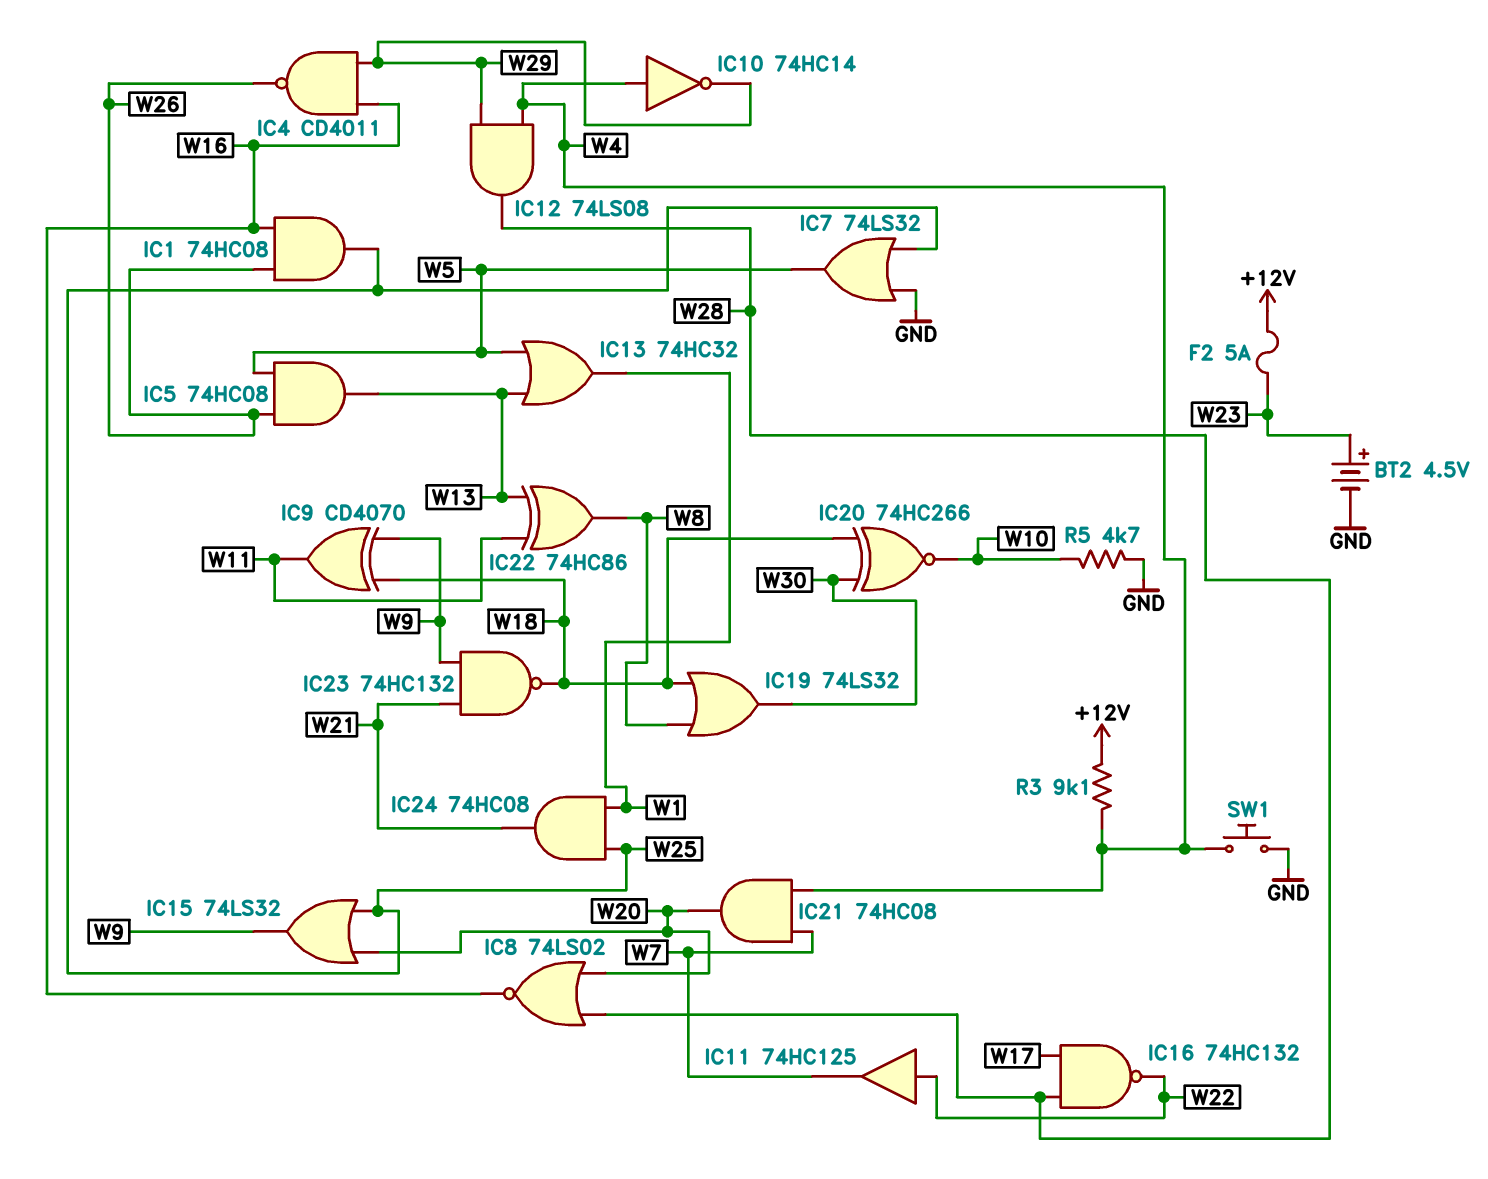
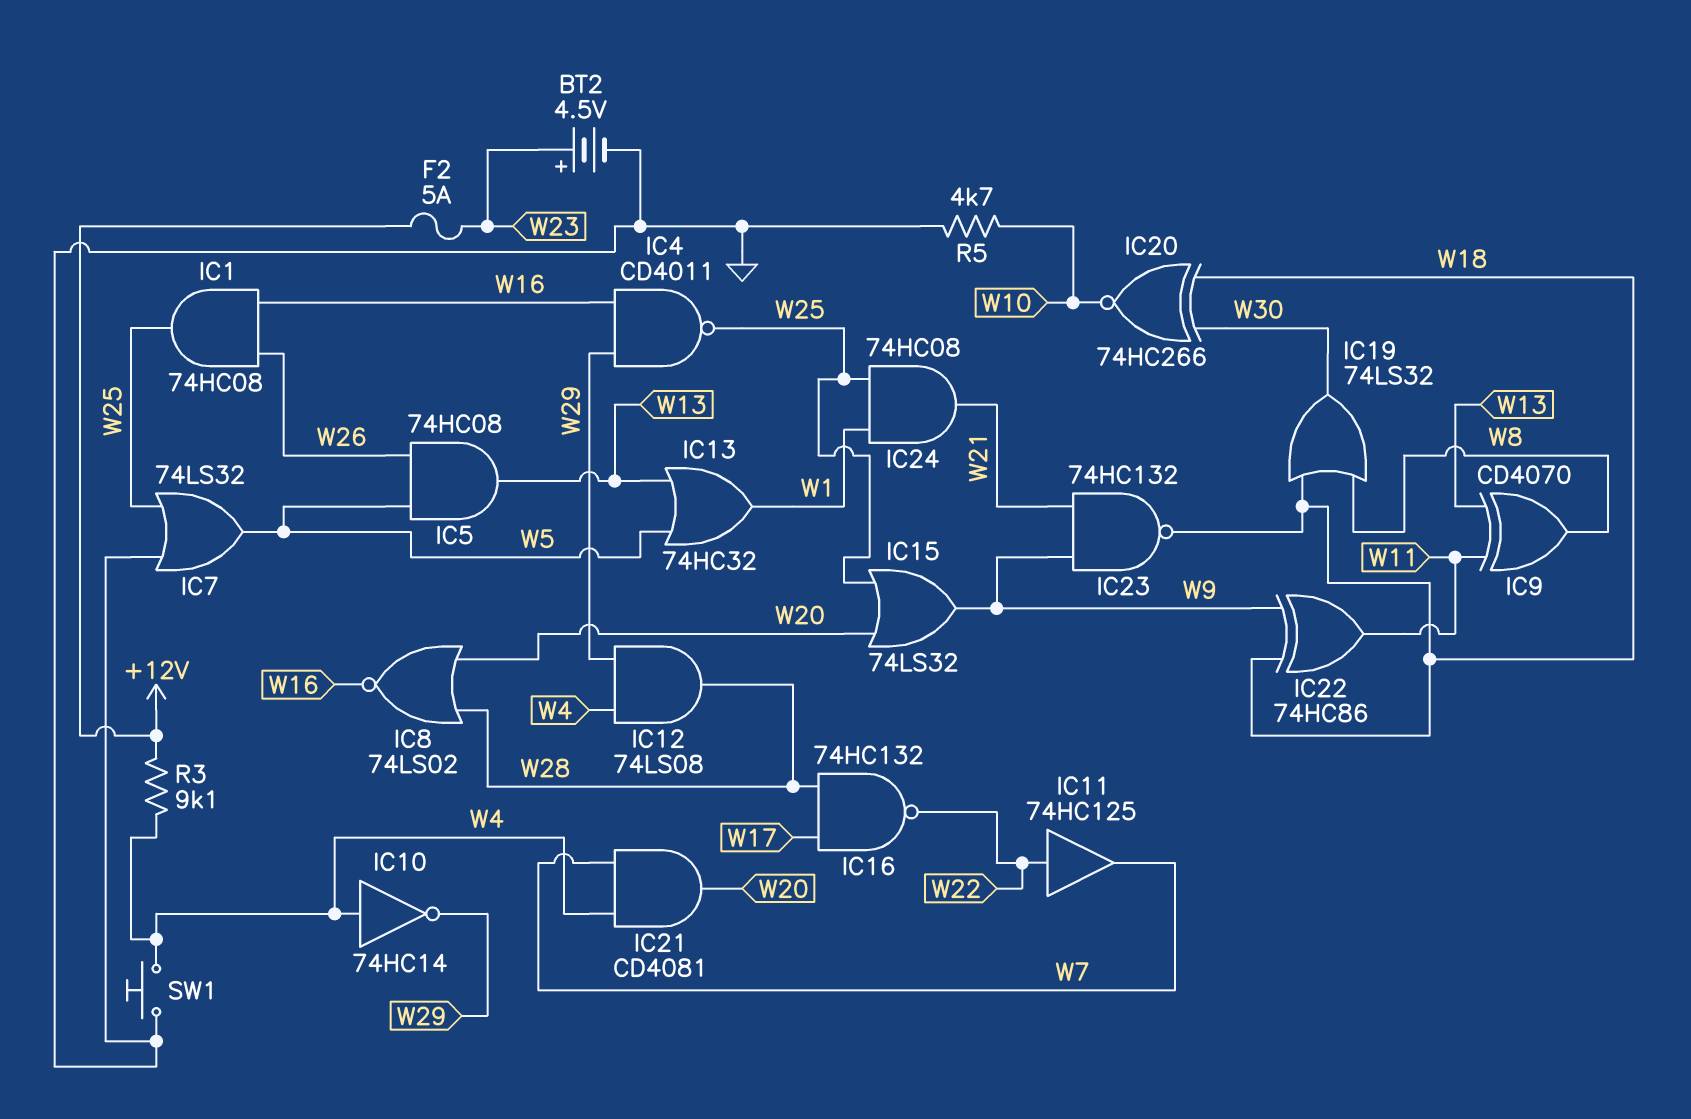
IC4: NAND CD4011 (in W16, in W29, out W26) -> NAND CD4011 (in W16, in W29, out W25)
IC9: XOR CD4070 (in W9, in W18, out W11) -> XOR CD4070 (in W11, in W13, out W8)
IC21: AND 74HC08 (in W4, in W7, out W20) -> AND CD4081 (in W4, in W7, out W20)
IC22: XOR 74HC86 (in W11, in W13, out W8) -> XOR 74HC86 (in W9, in W18, out W11)

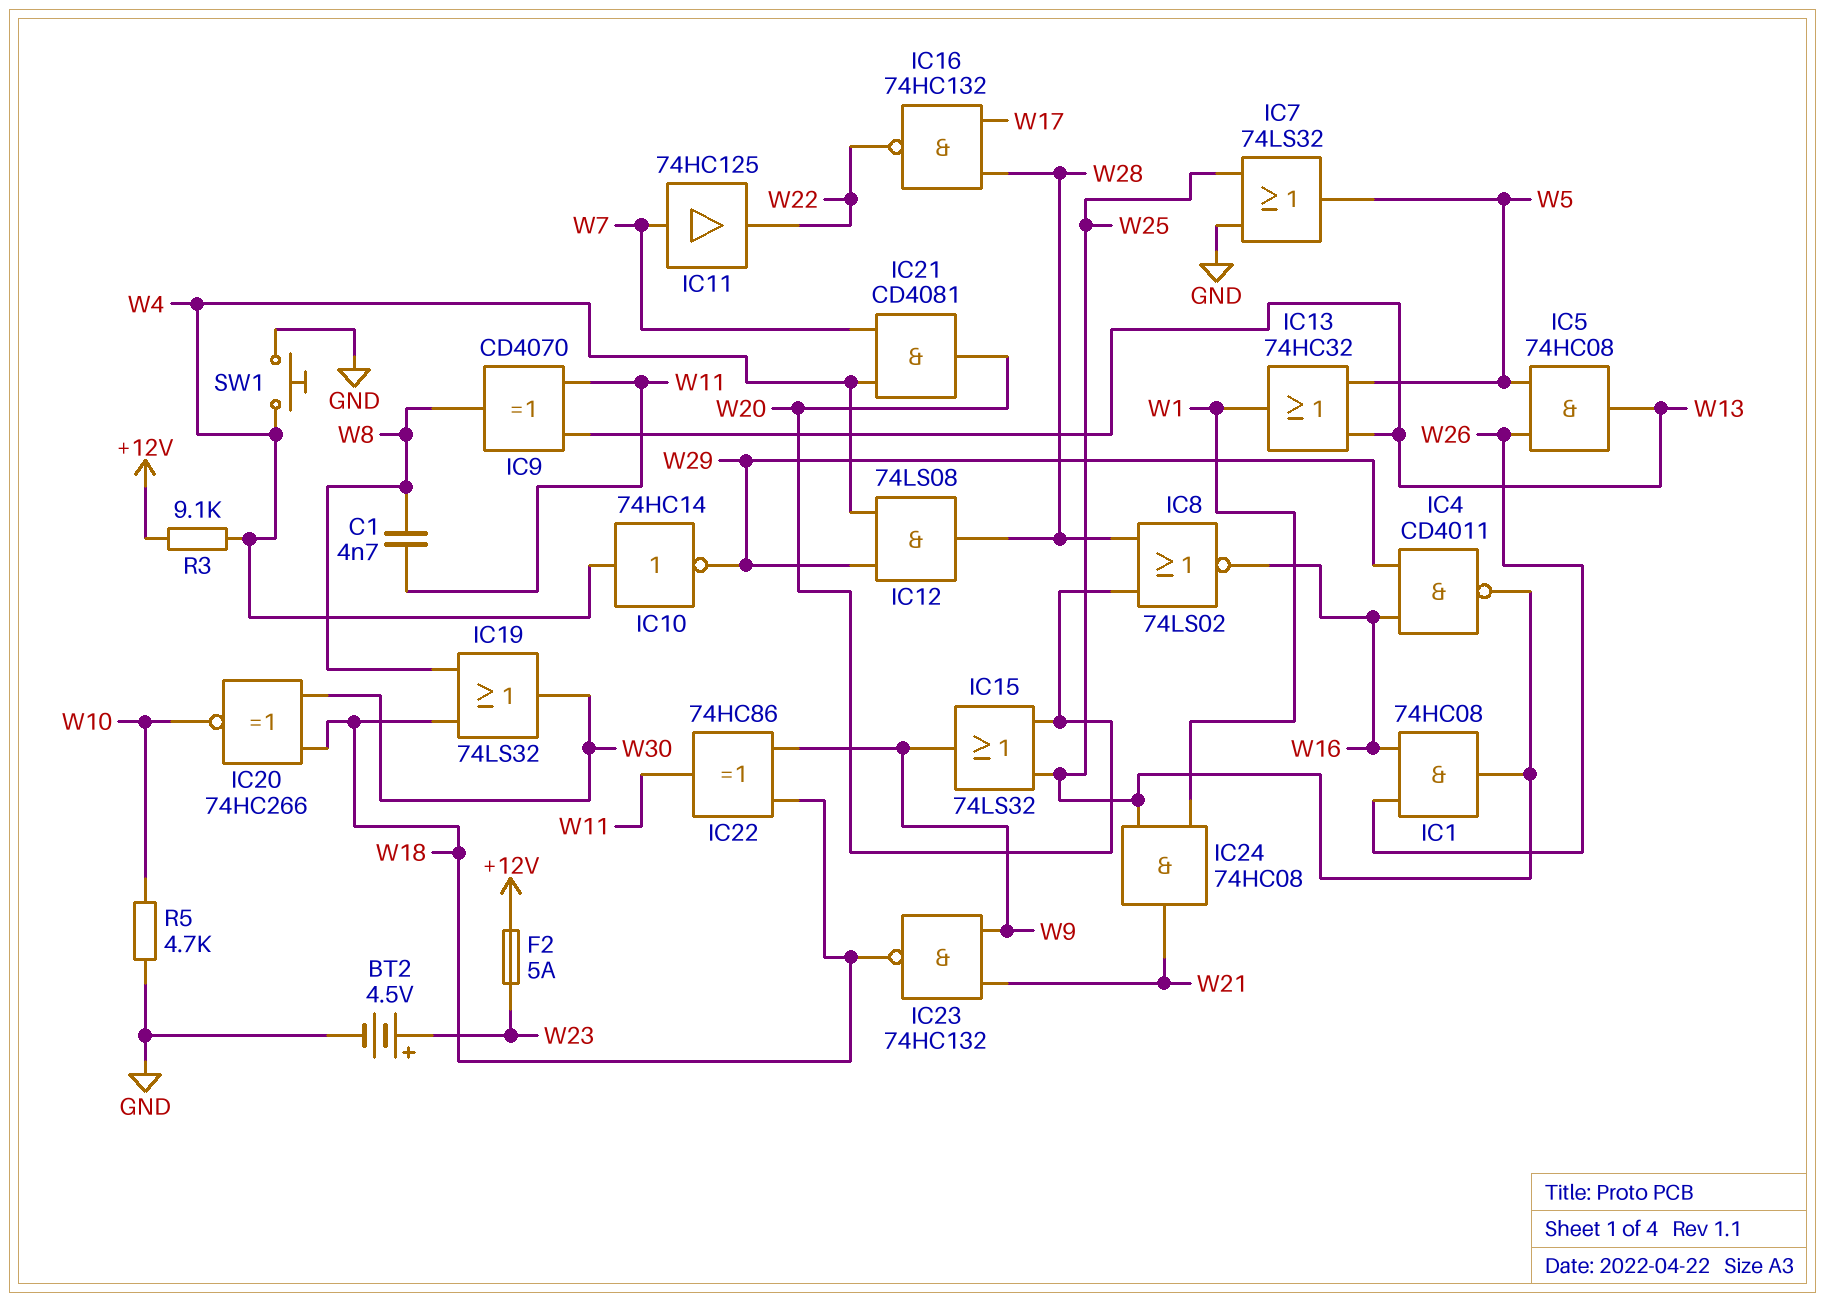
C1: none -> 4.7nF (W8, W11)
IC11: buffer 74HC125 (in W22, out W7) -> buffer 74HC125 (in W7, out W22)

